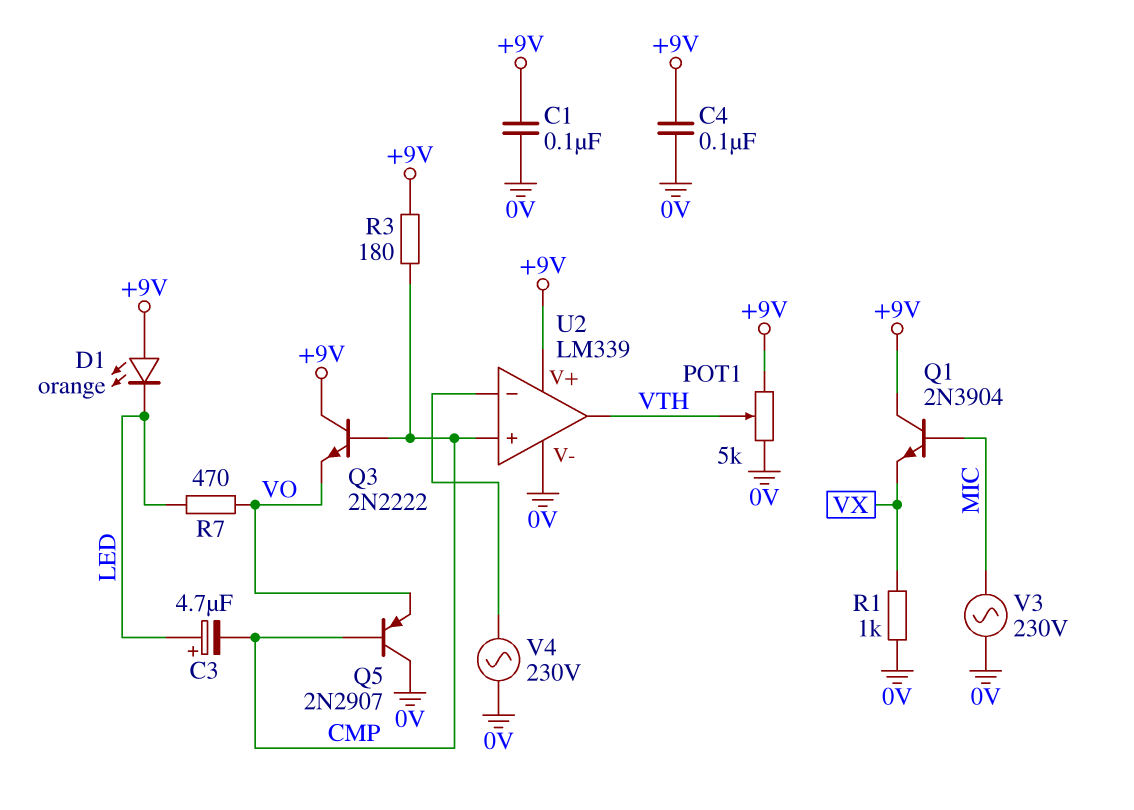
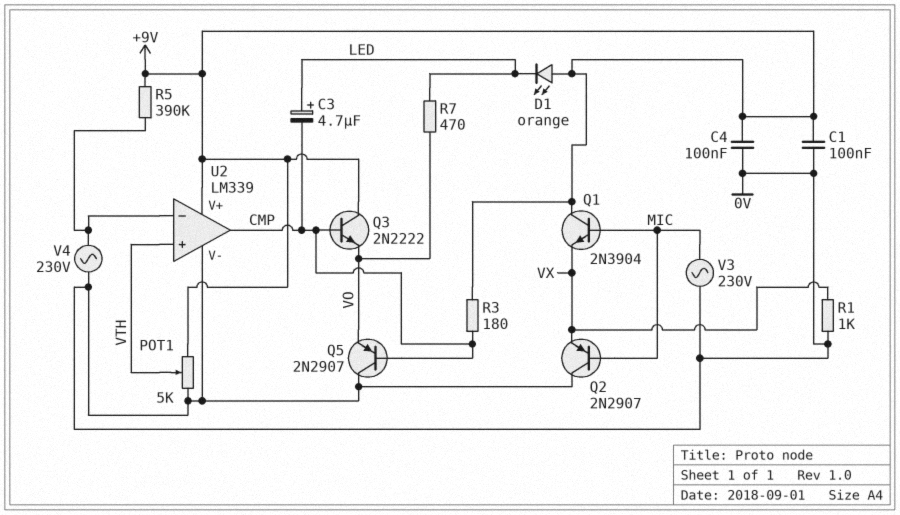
Q2: none -> PNP 2N2907 (B MIC, C 0V, E VX)
R5: none -> 390k (+9V, U2/in-)
U2 pin in+: CMP -> VTH
U2 pin out: VTH -> CMP

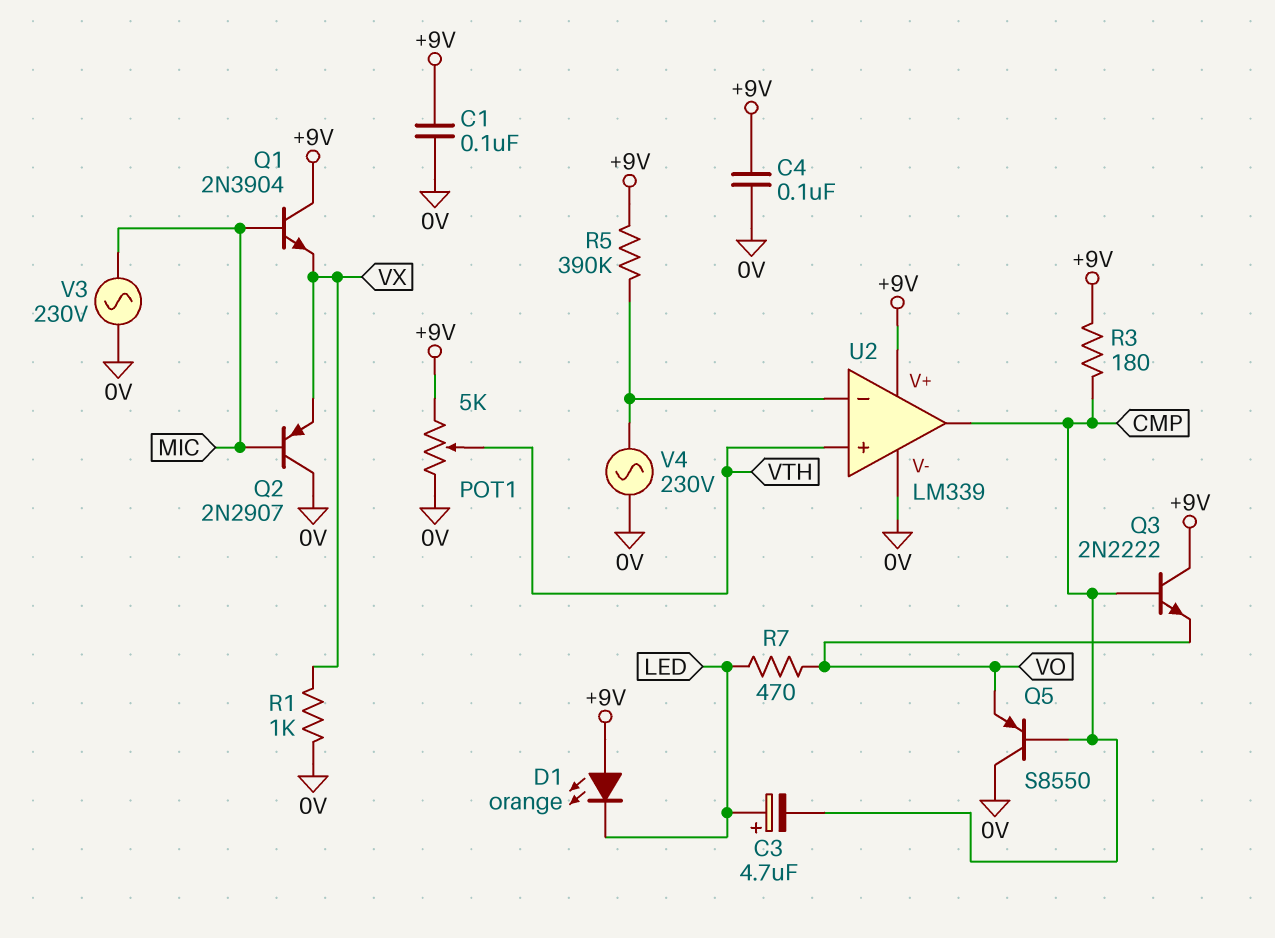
Q5: PNP 2N2907 (B CMP, C 0V, E VO) -> PNP S8550 (B CMP, C 0V, E VO)

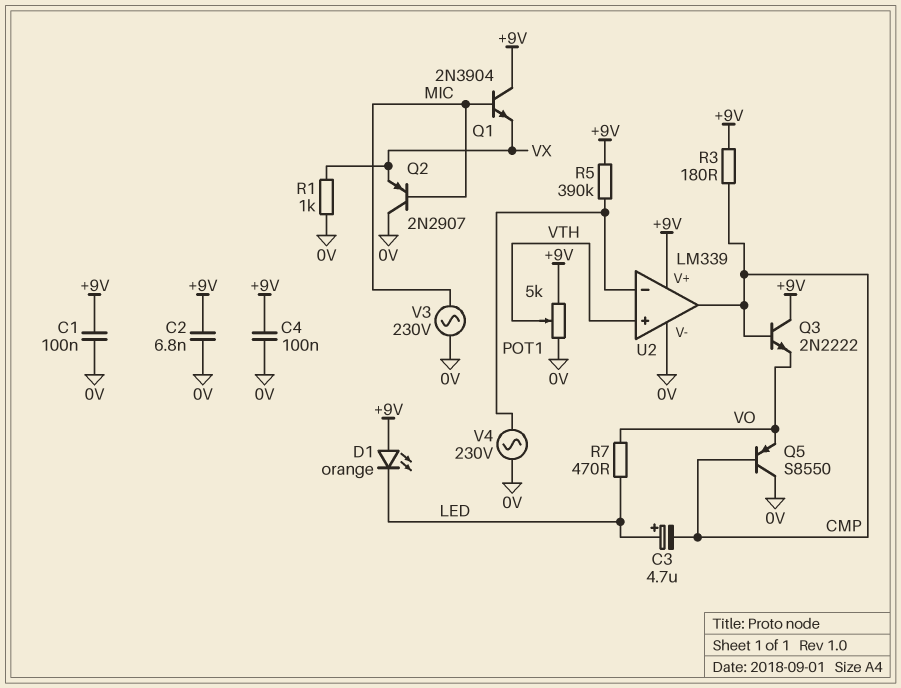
C2: none -> 6.8nF (+9V, 0V)

